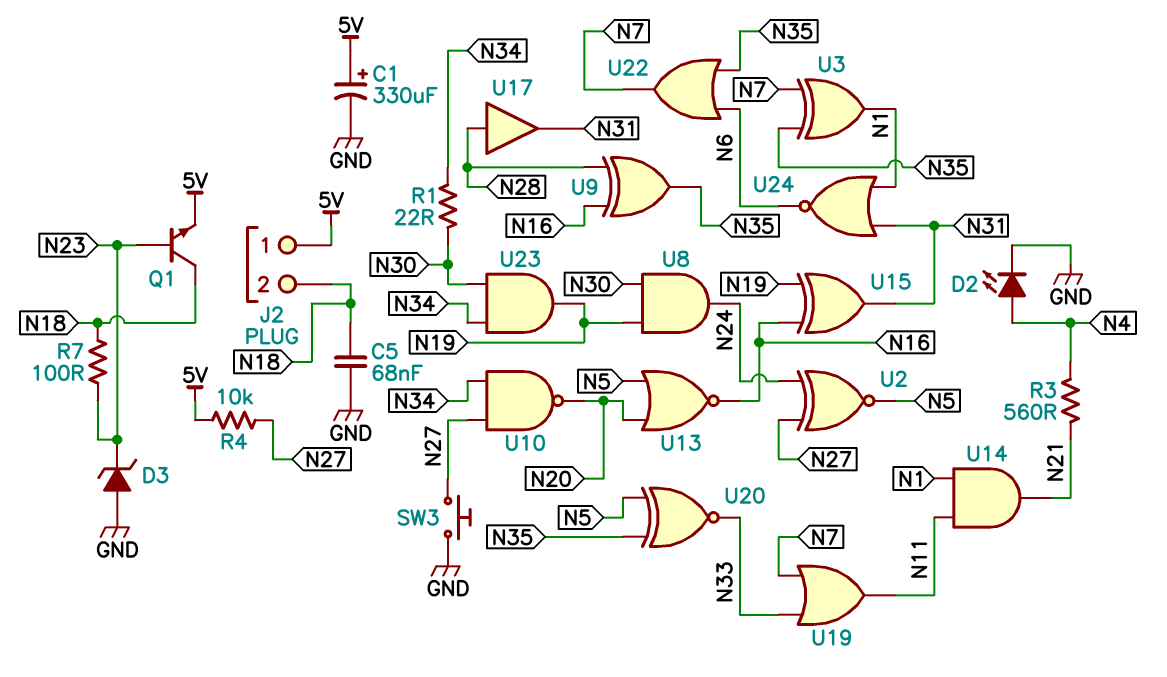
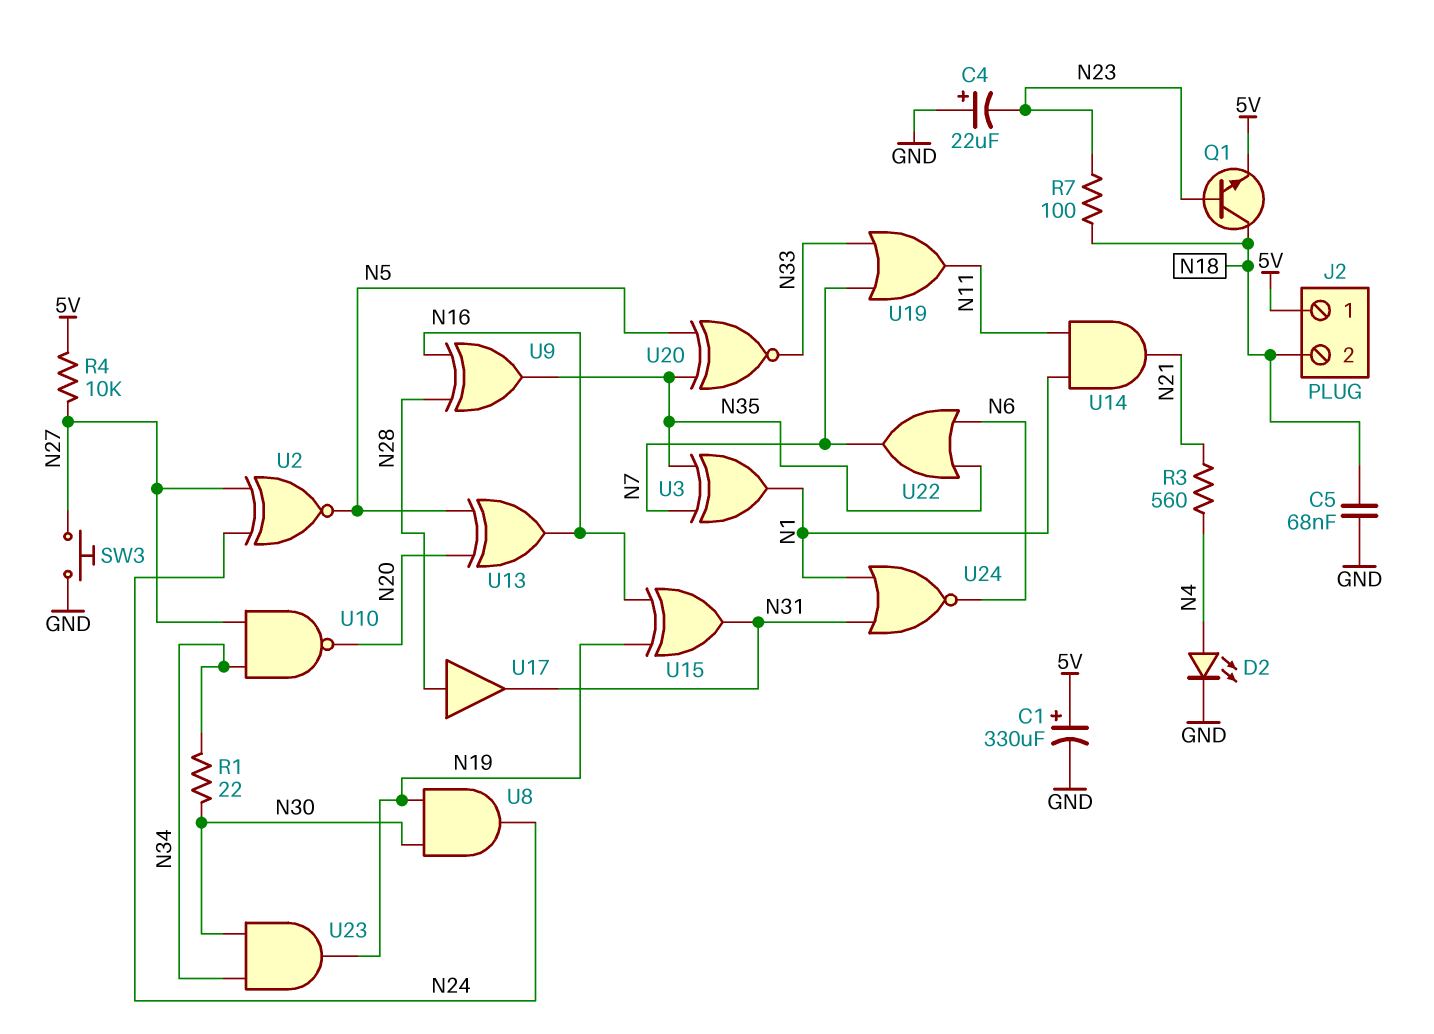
C4: none -> 22uF (plus GND, minus N23)
D3: zener (A GND, K N23) -> none
U13: NOR (in N5, in N20, out N16) -> XOR (in N5, in N20, out N16)

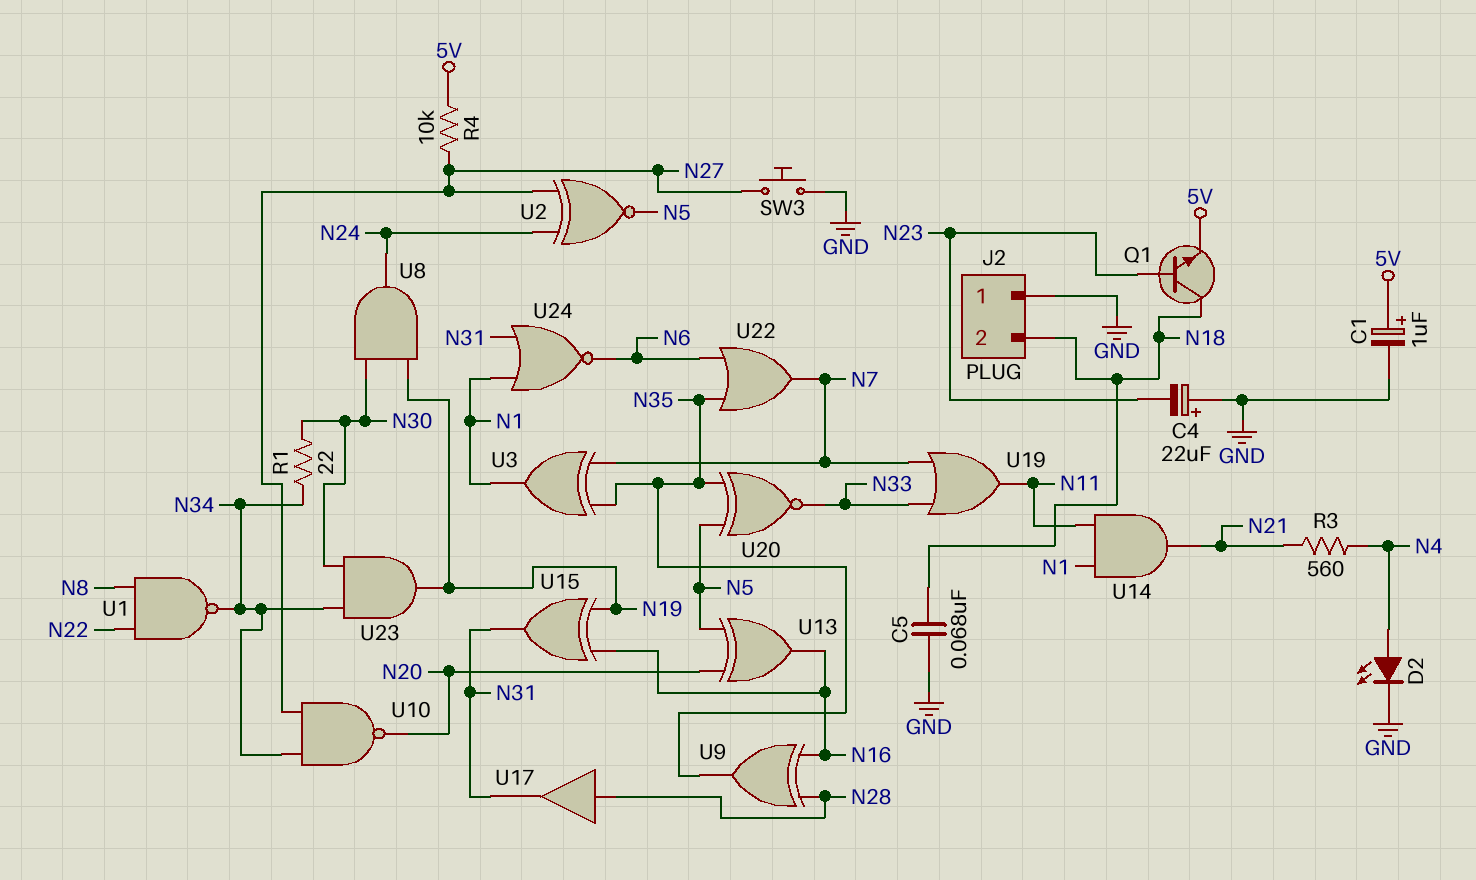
C1: 330uF (plus 5V, minus GND) -> 1uF (plus 5V, minus GND)
J2 pin 1: 5V -> GND
R7: 100 (N18, N23) -> none
U1: none -> NAND (in N8, in N22, out N34)

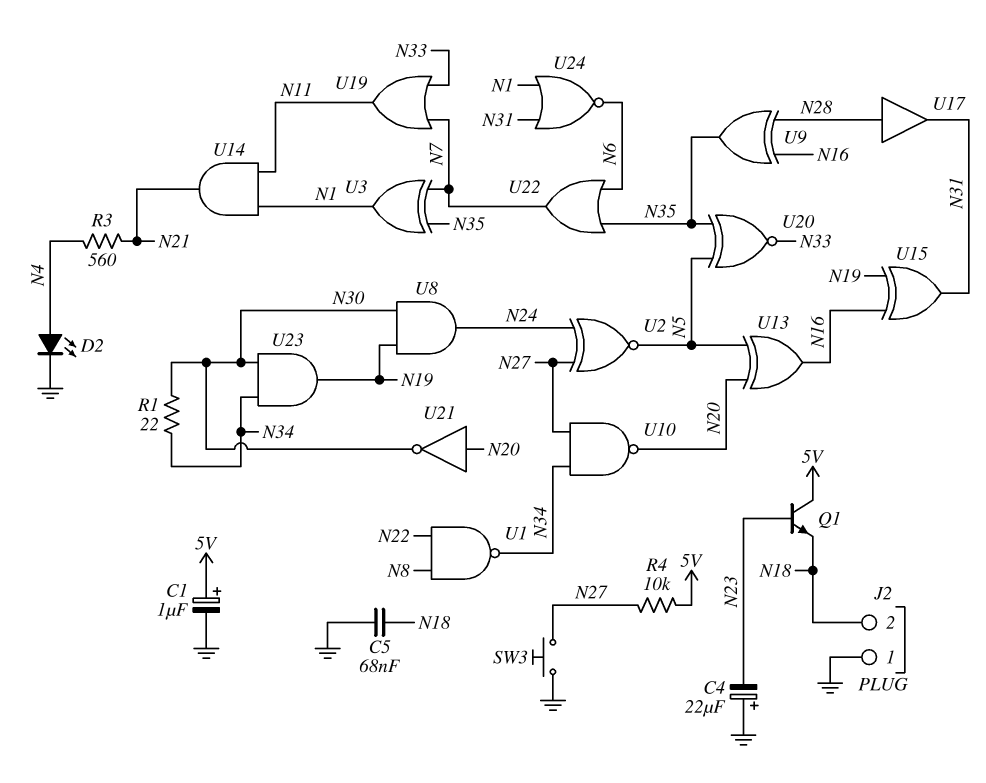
Q1: NPN (B N23, C N18, E 5V) -> NPN (B N23, C 5V, E N18)
U21: none -> NOT (in N20, out N30)

